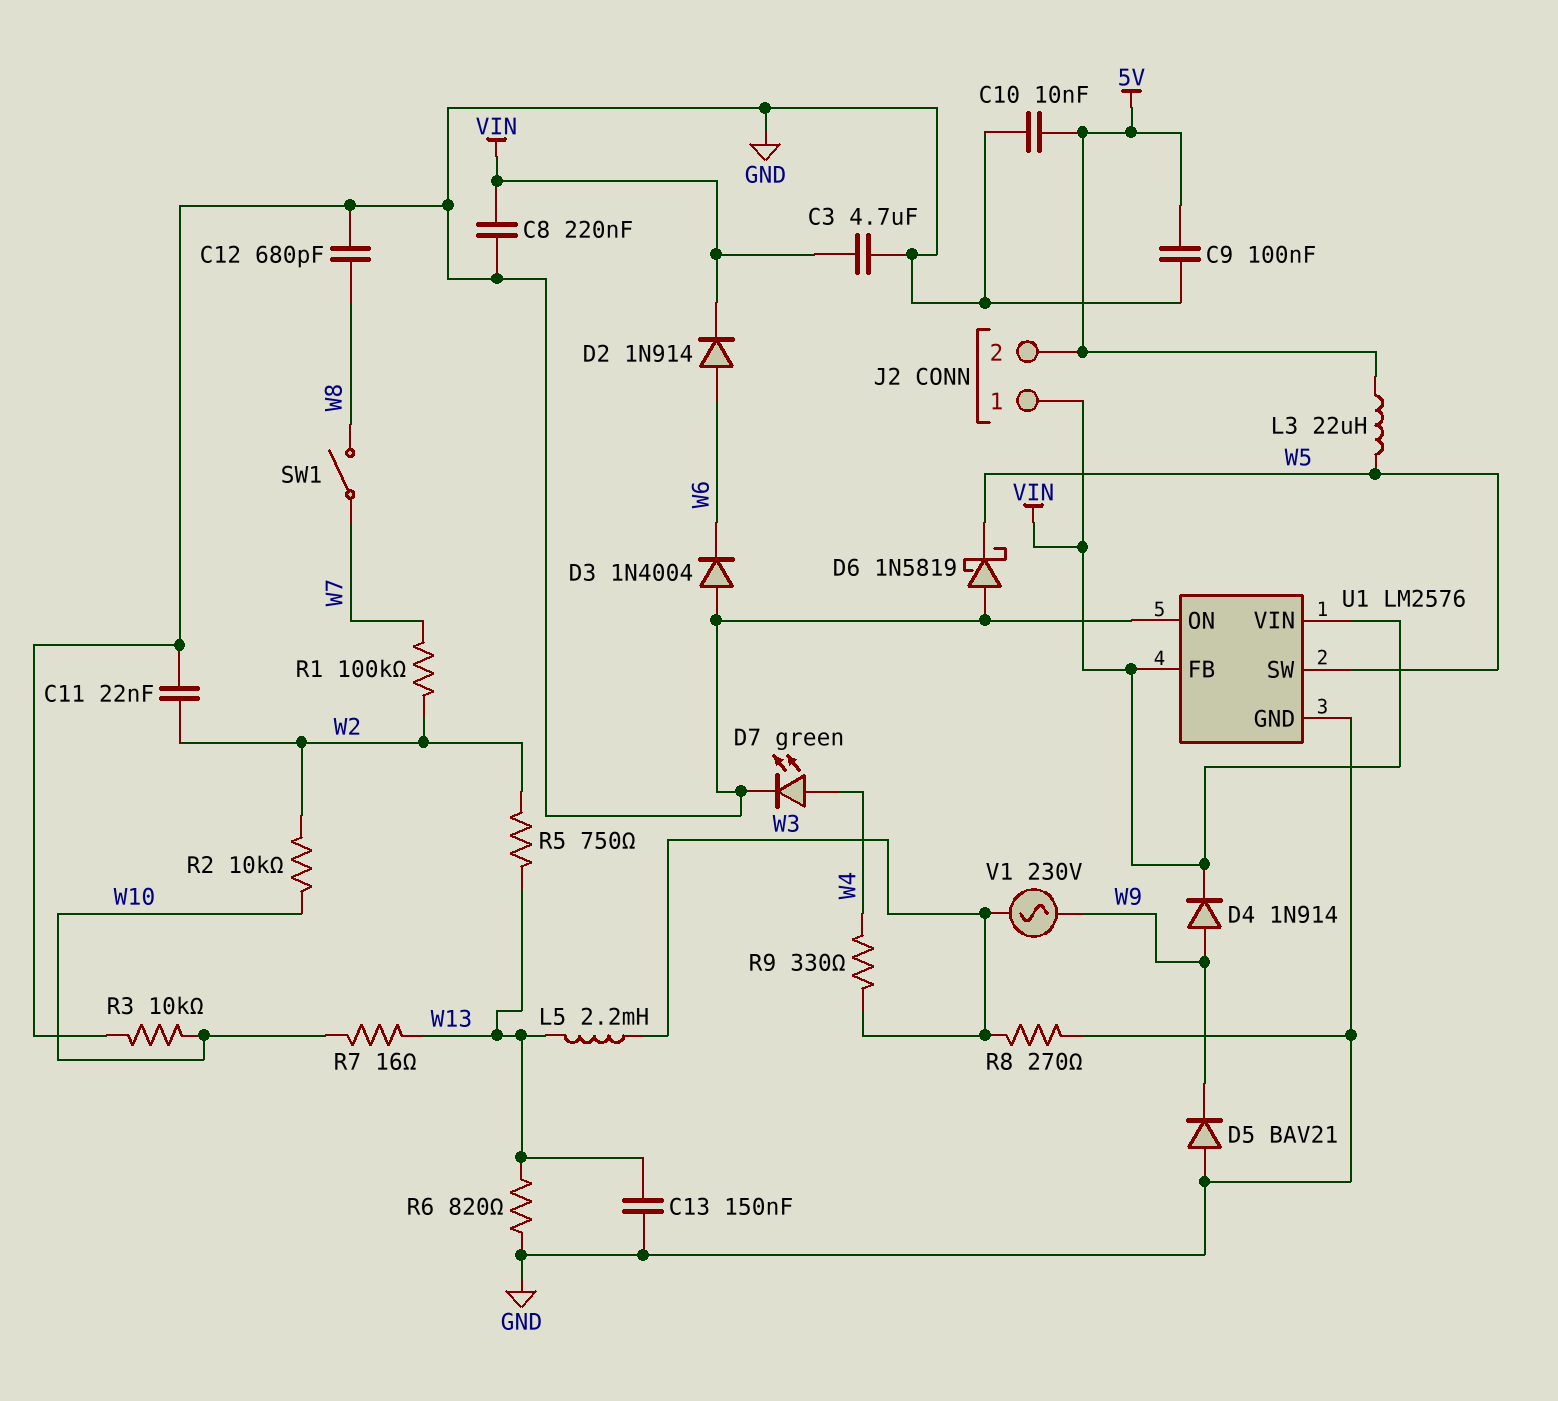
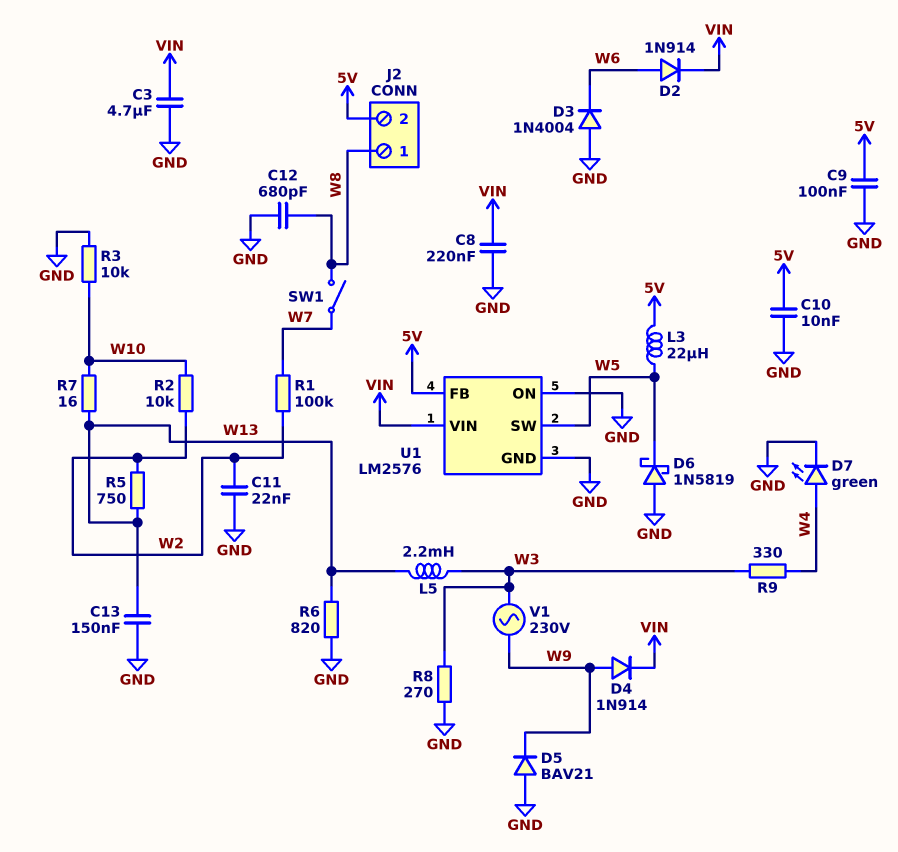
J2 pin 1: VIN -> W8
U1 pin FB: VIN -> 5V

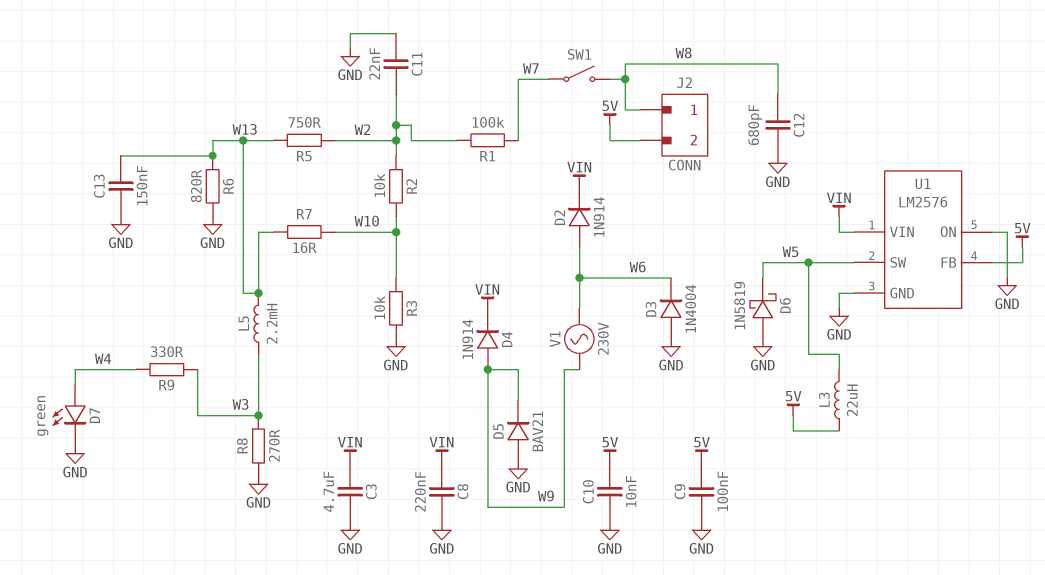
V1: AC 230V (W3, W9) -> AC 230V (W6, W9)

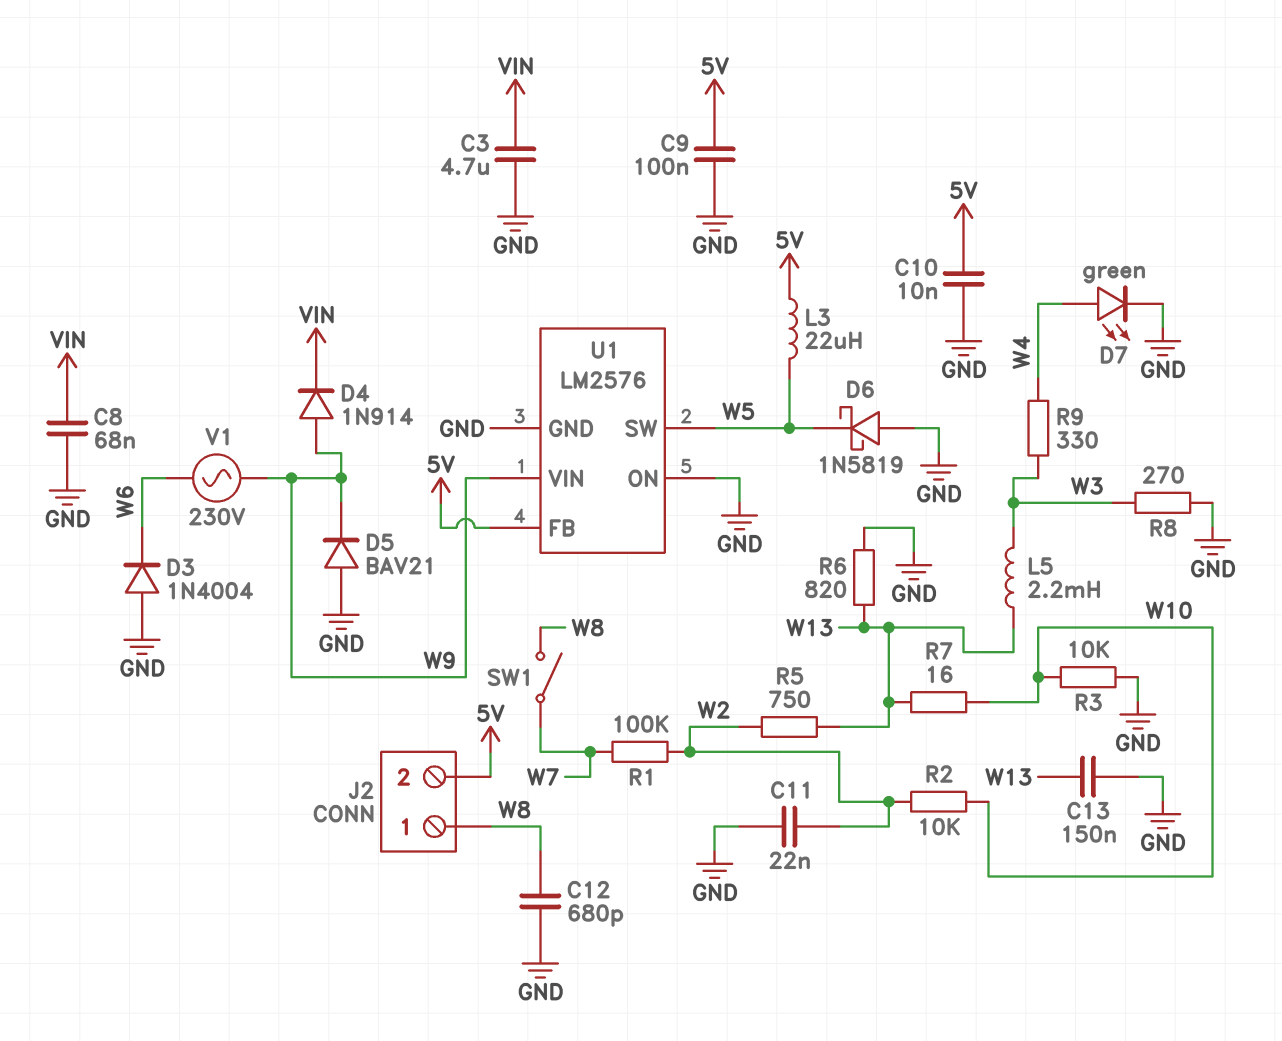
C8: 220nF (GND, VIN) -> 68nF (GND, VIN)
D2: diode 1N914 (A W6, K VIN) -> none
U1 pin VIN: VIN -> W9

